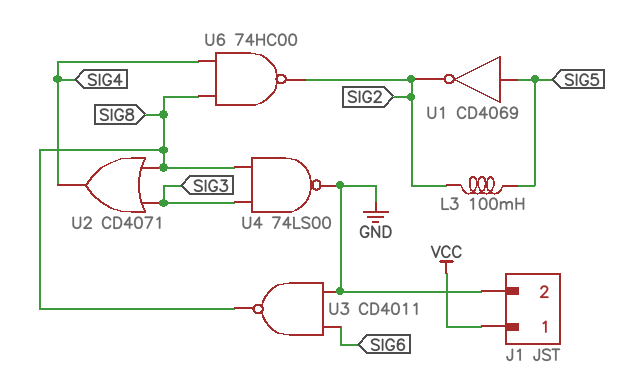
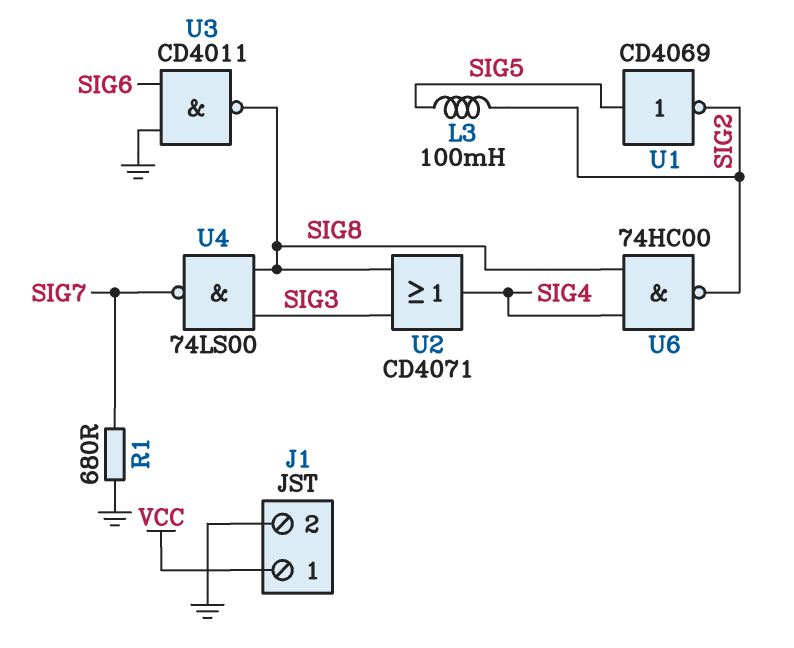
R1: none -> 680 (GND, SIG7)
U4: NAND 74LS00 (in SIG3, in SIG8, out GND) -> NAND 74LS00 (in SIG3, in SIG8, out SIG7)

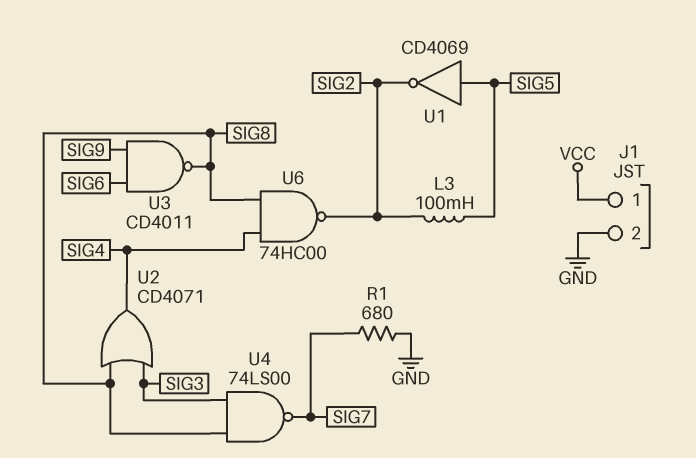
U3: NAND CD4011 (in GND, in SIG6, out SIG8) -> NAND CD4011 (in SIG6, in SIG9, out SIG8)

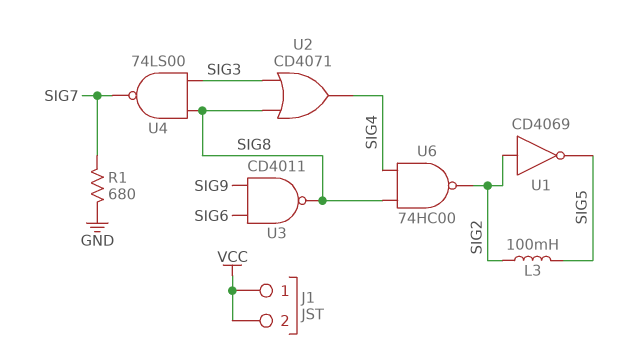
J1 pin 2: GND -> VCC
U1: NOT CD4069 (in SIG5, out SIG2) -> NOT CD4069 (in SIG2, out SIG5)

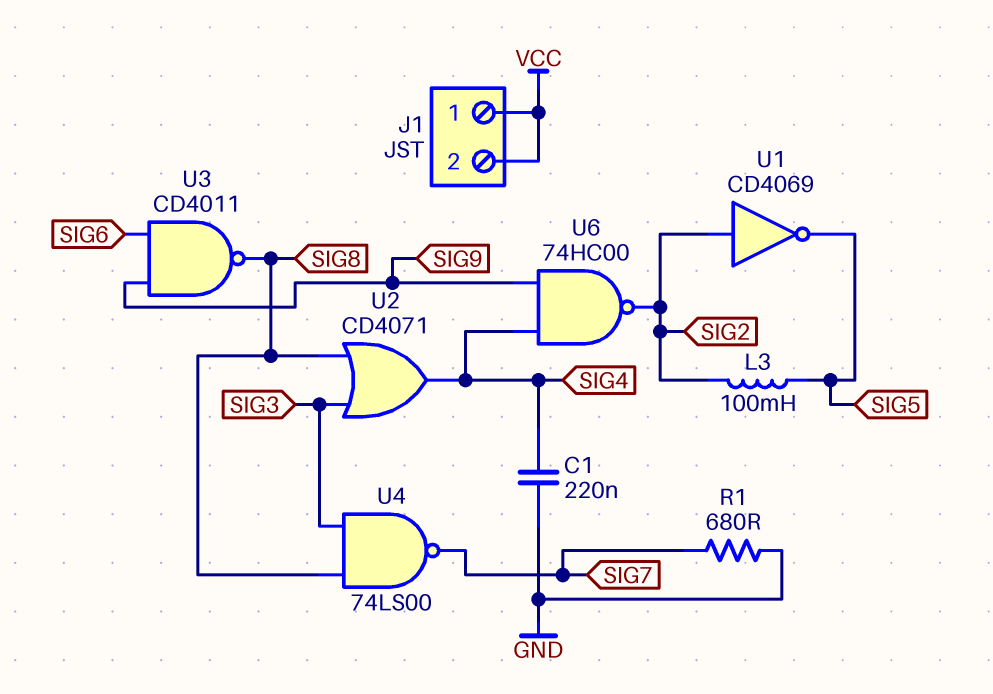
C1: none -> 220nF (GND, SIG4)
U6: NAND 74HC00 (in SIG4, in SIG8, out SIG2) -> NAND 74HC00 (in SIG4, in SIG9, out SIG2)

